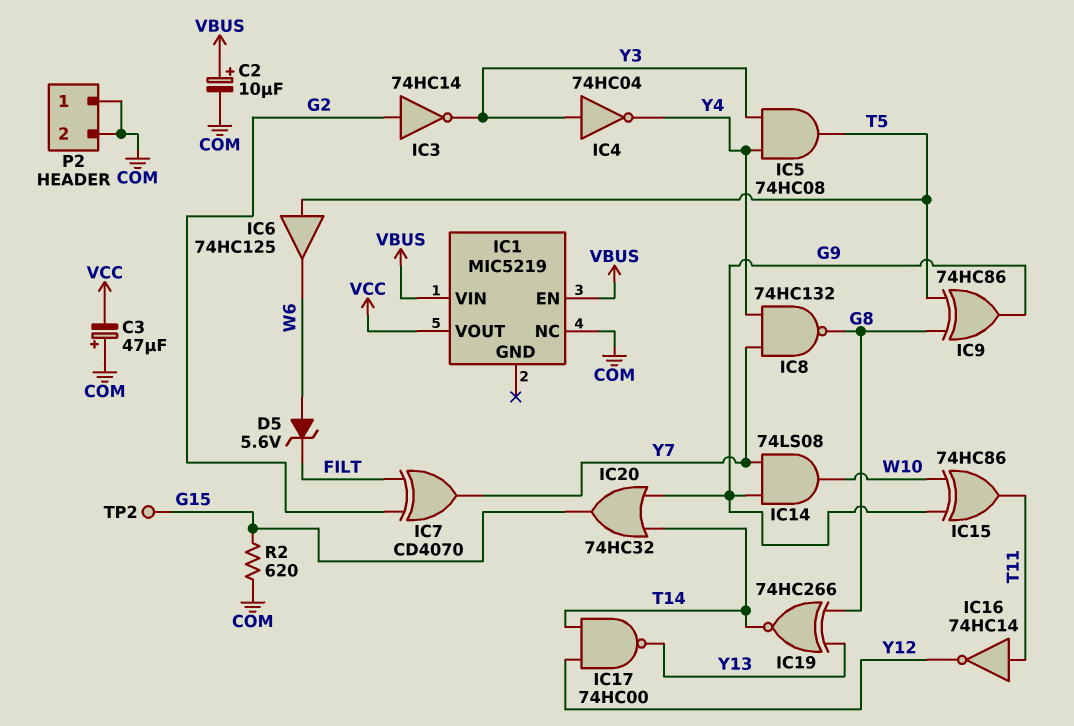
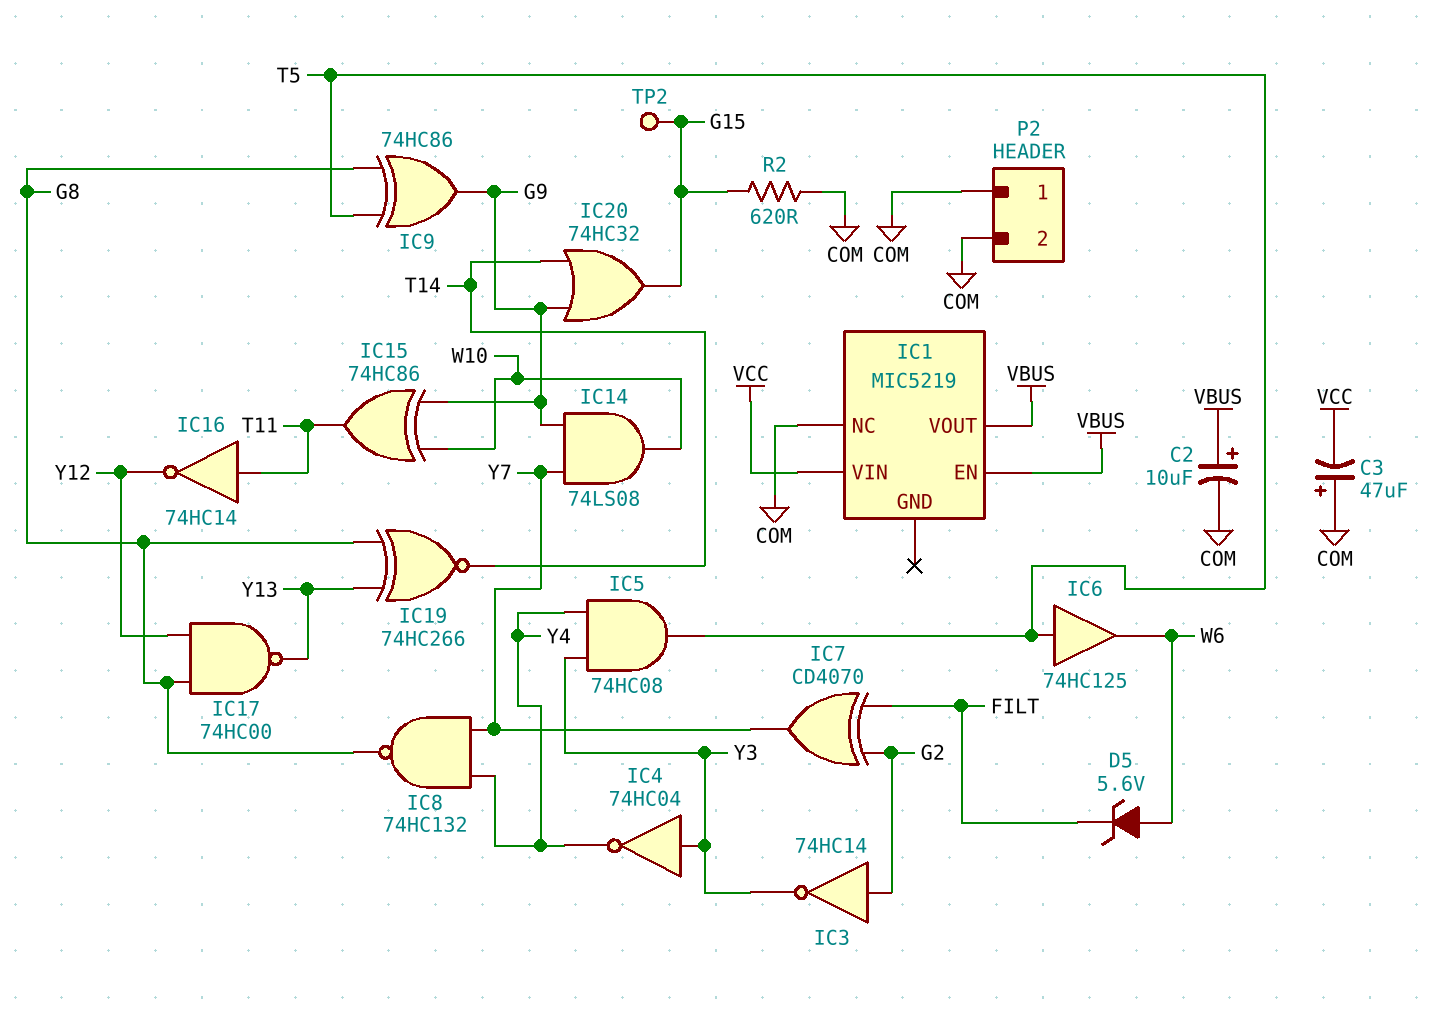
IC1 pin VIN: VBUS -> VCC
IC1 pin VOUT: VCC -> VBUS
IC17: NAND 74HC00 (in T14, in Y12, out Y13) -> NAND 74HC00 (in G8, in Y12, out Y13)

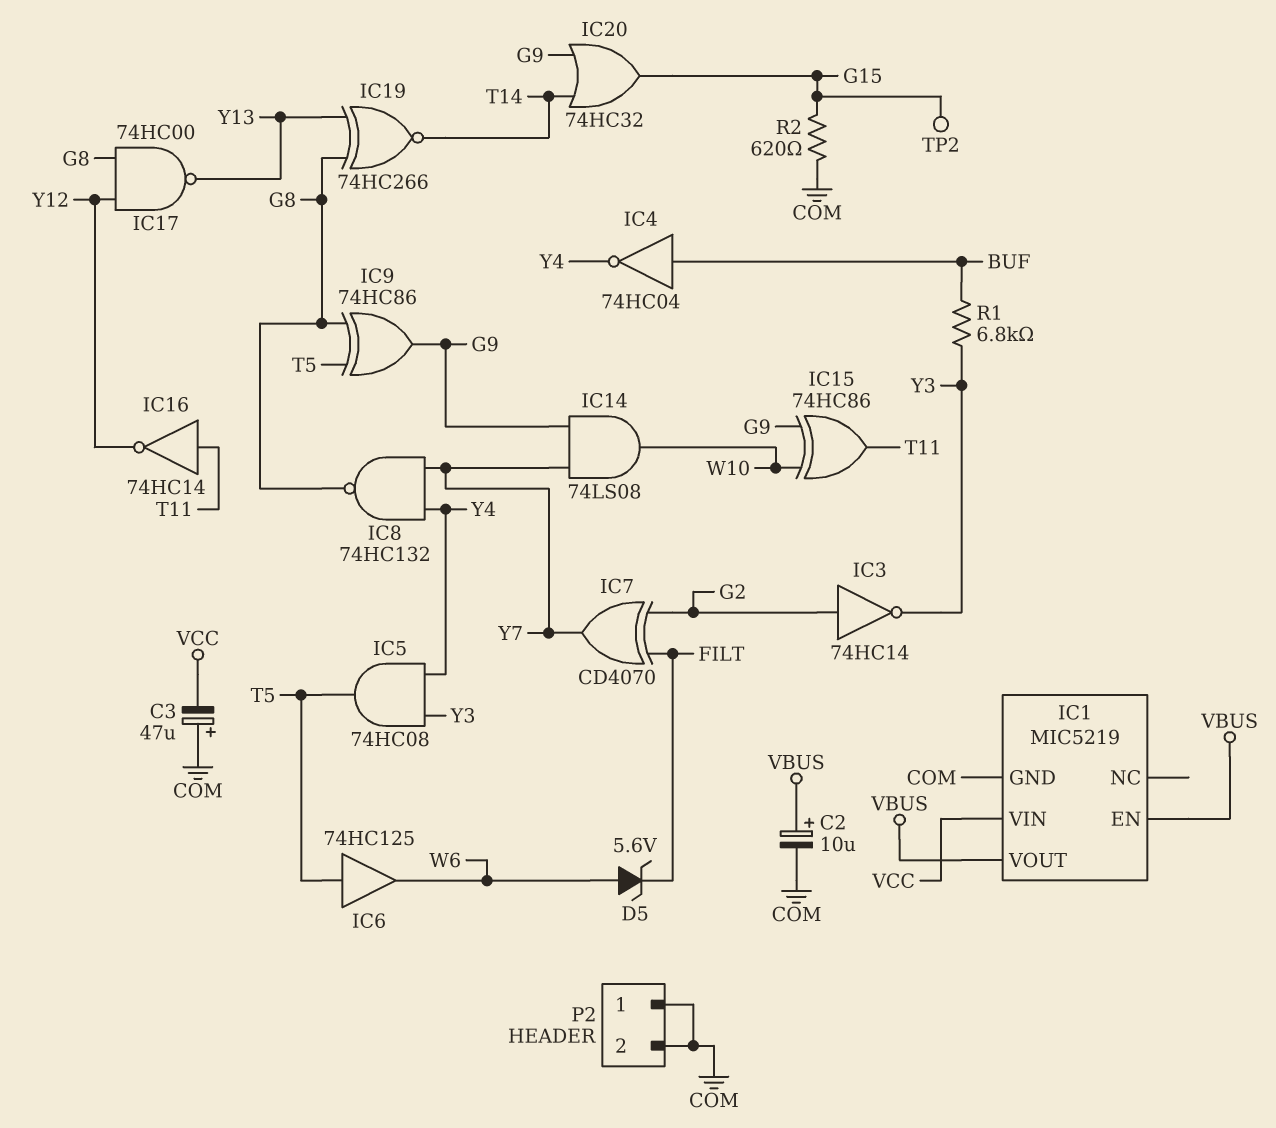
IC1 pin GND: none -> COM
IC1 pin NC: COM -> none
IC4: NOT 74HC04 (in Y3, out Y4) -> NOT 74HC04 (in BUF, out Y4)
R1: none -> 6.8k (BUF, Y3)

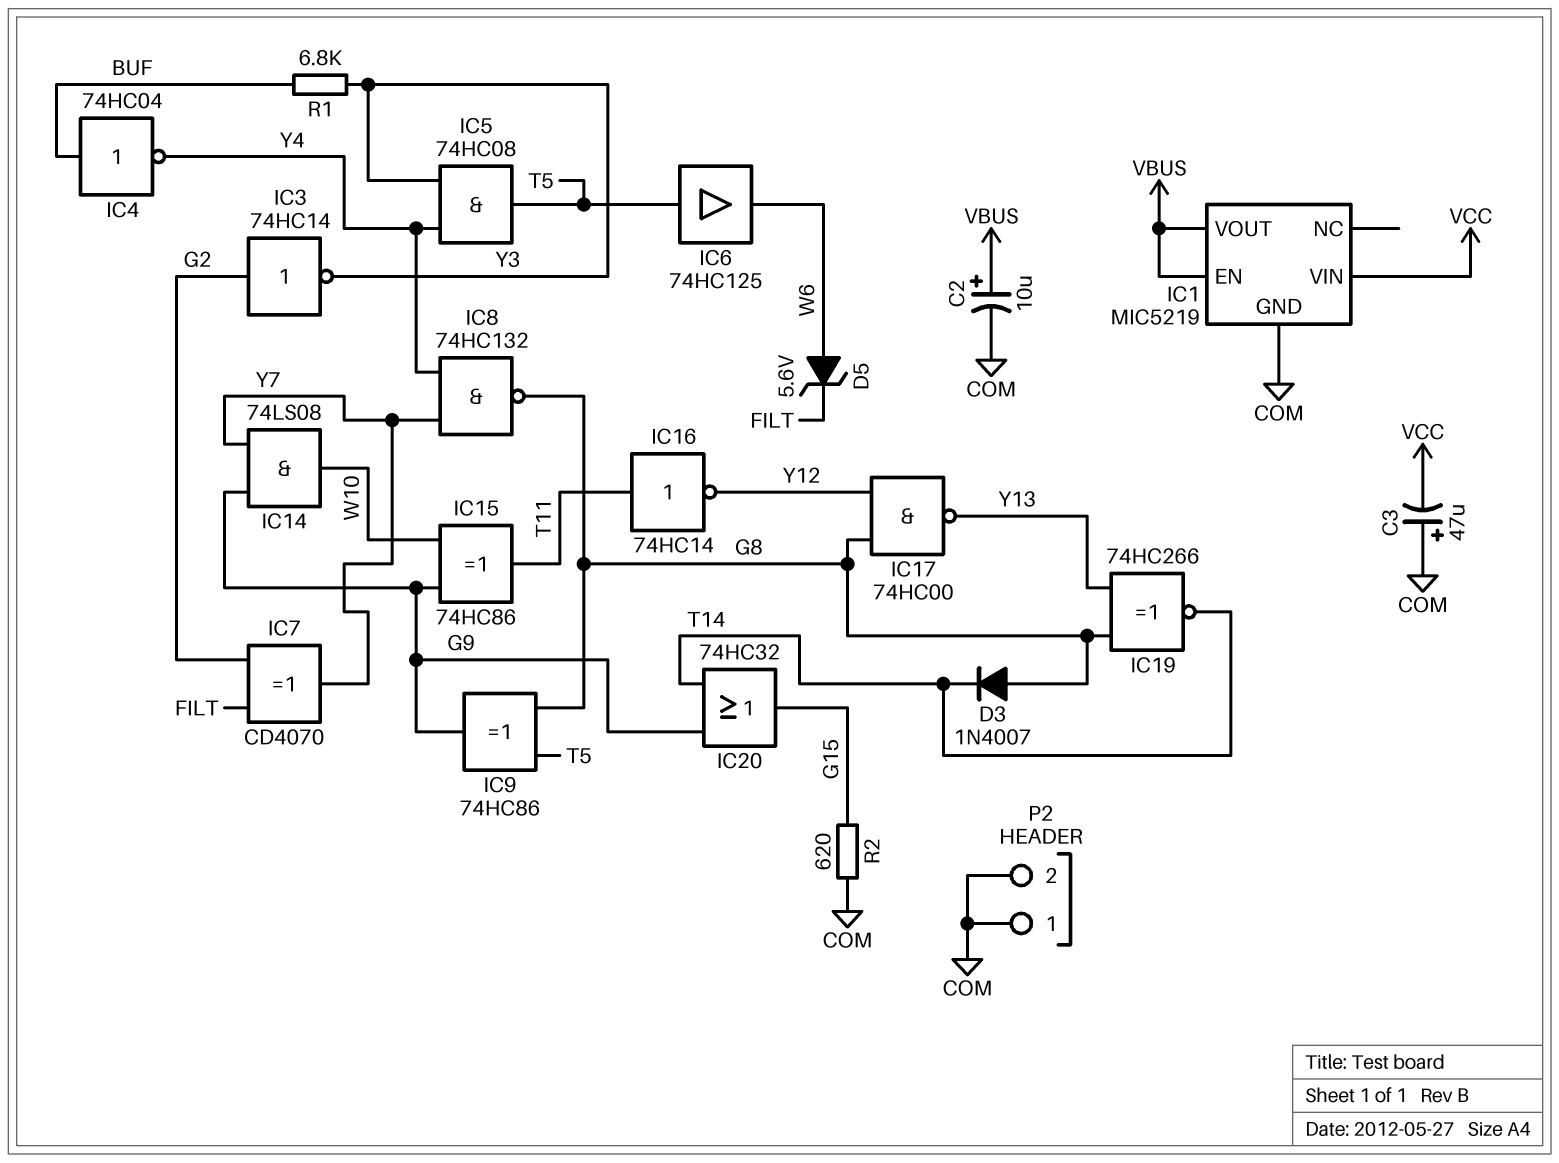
D3: none -> diode 1N4007 (A G8, K T14)
TP2: test point (G15) -> none

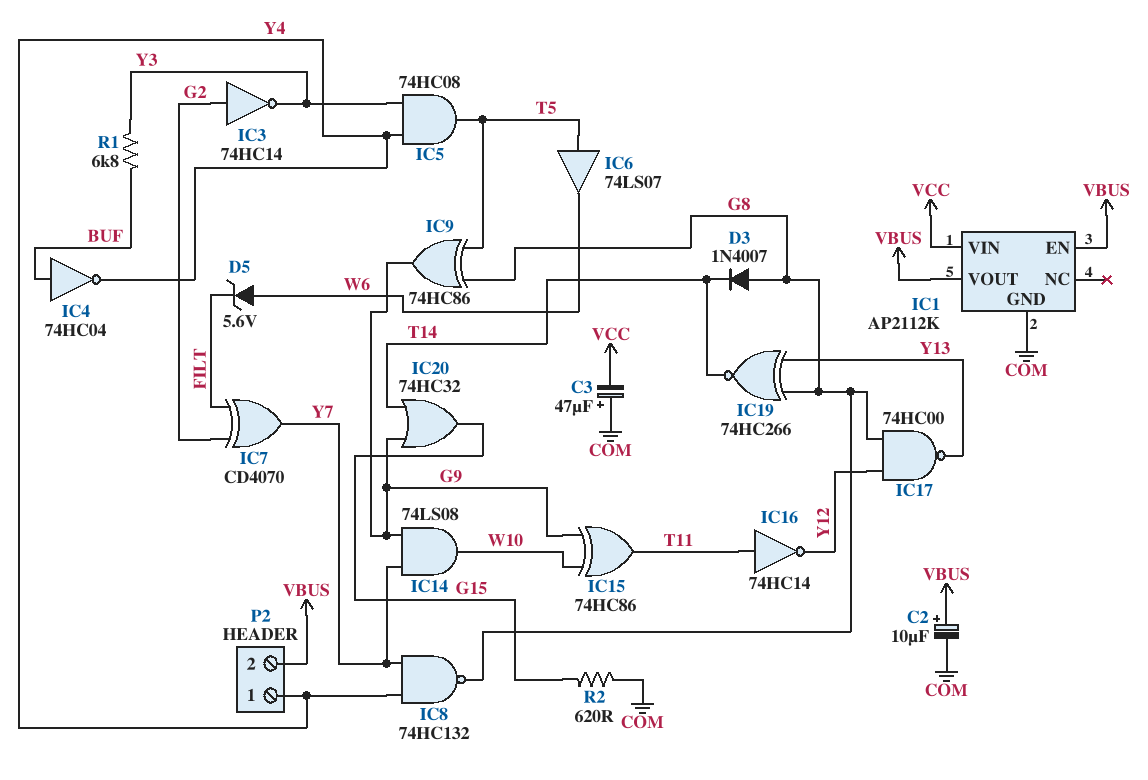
IC1: MIC5219 -> AP2112K
IC6: buffer 74HC125 (in T5, out W6) -> buffer 74LS07 (in T5, out W6)
P2 pin 1: COM -> Y4
P2 pin 2: COM -> VBUS

